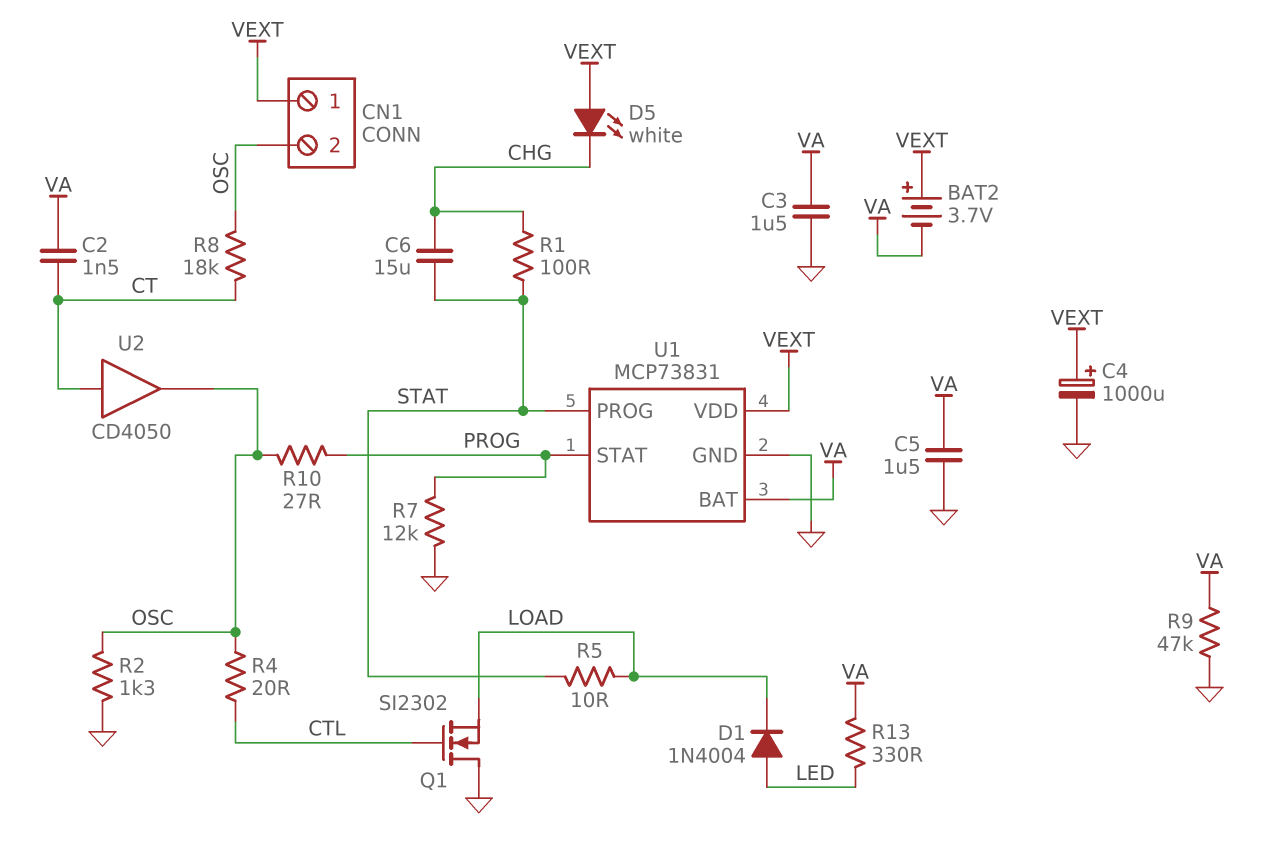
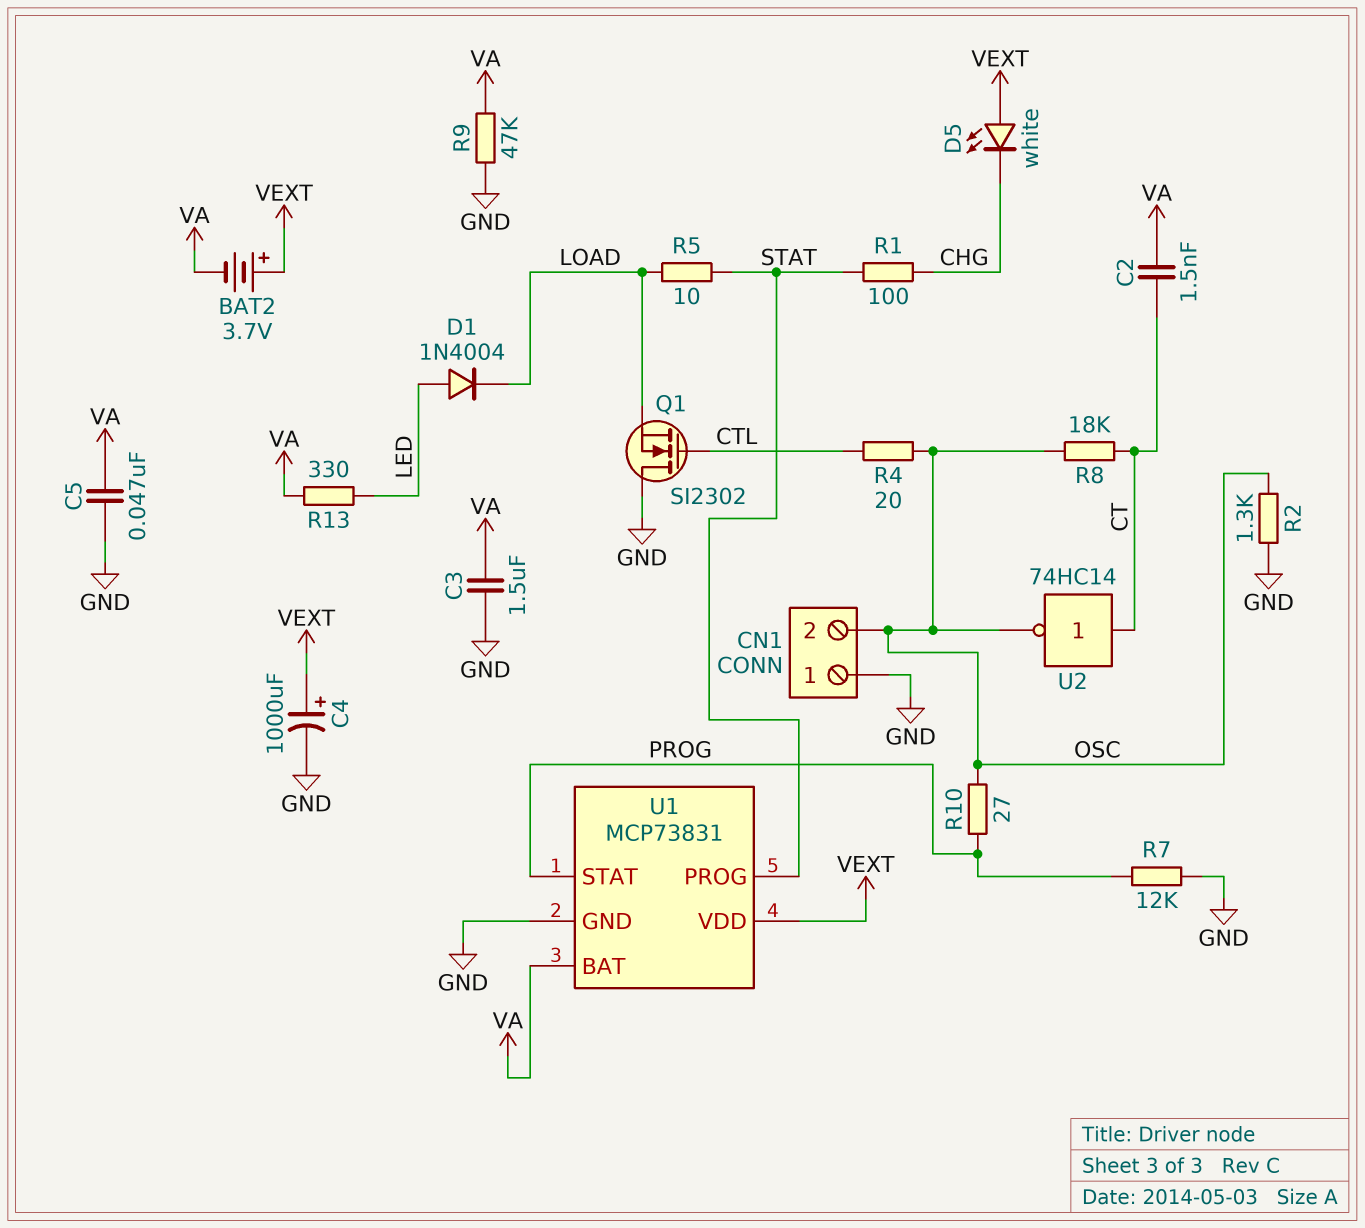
C5: 1.5uF (GND, VA) -> 47nF (GND, VA)
C6: 15uF (CHG, STAT) -> none
CN1 pin 1: VEXT -> GND
U2: buffer CD4050 (in CT, out OSC) -> NOT 74HC14 (in CT, out OSC)

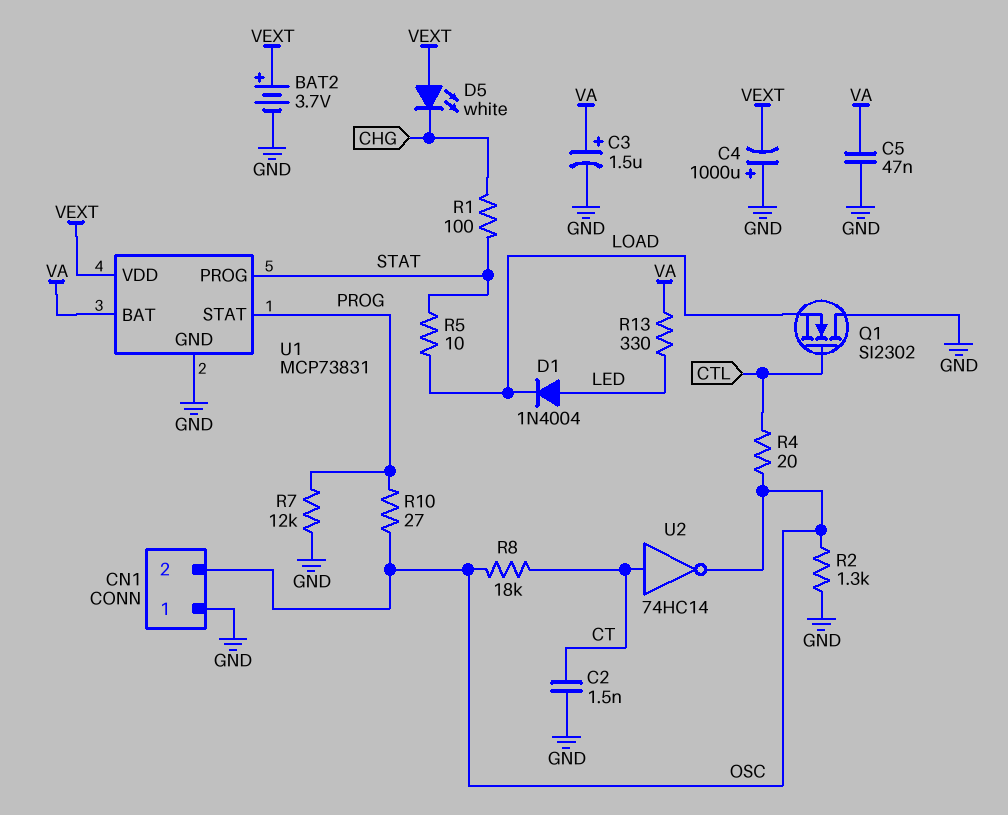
BAT2: 3.7V (plus VEXT, minus VA) -> 3.7V (plus VEXT, minus GND)
C2: 1.5nF (CT, VA) -> 1.5nF (CT, GND)
C3: 1.5uF (GND, VA) -> 1.5uF (plus VA, minus GND)
C4: 1000uF (plus VEXT, minus GND) -> 1000uF (plus GND, minus VEXT)
R9: 47k (GND, VA) -> none

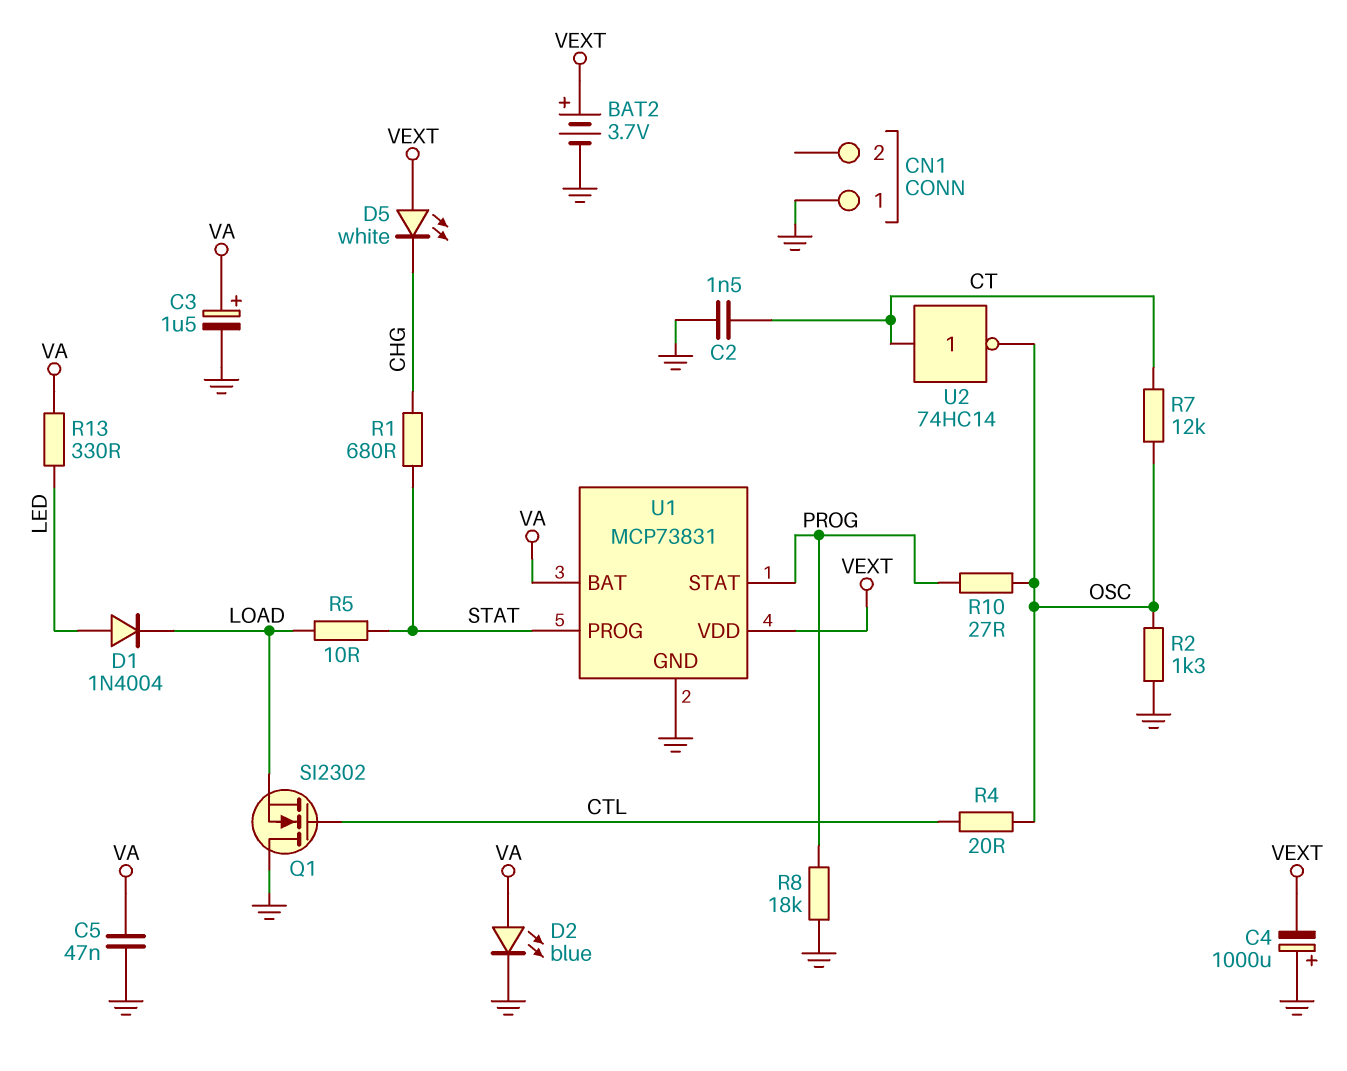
CN1 pin 2: OSC -> none
D2: none -> LED blue (A VA, K GND)
R1: 100 (CHG, STAT) -> 680 (CHG, STAT)
R7: 12k (GND, PROG) -> 12k (CT, OSC)
R8: 18k (CT, OSC) -> 18k (GND, PROG)

